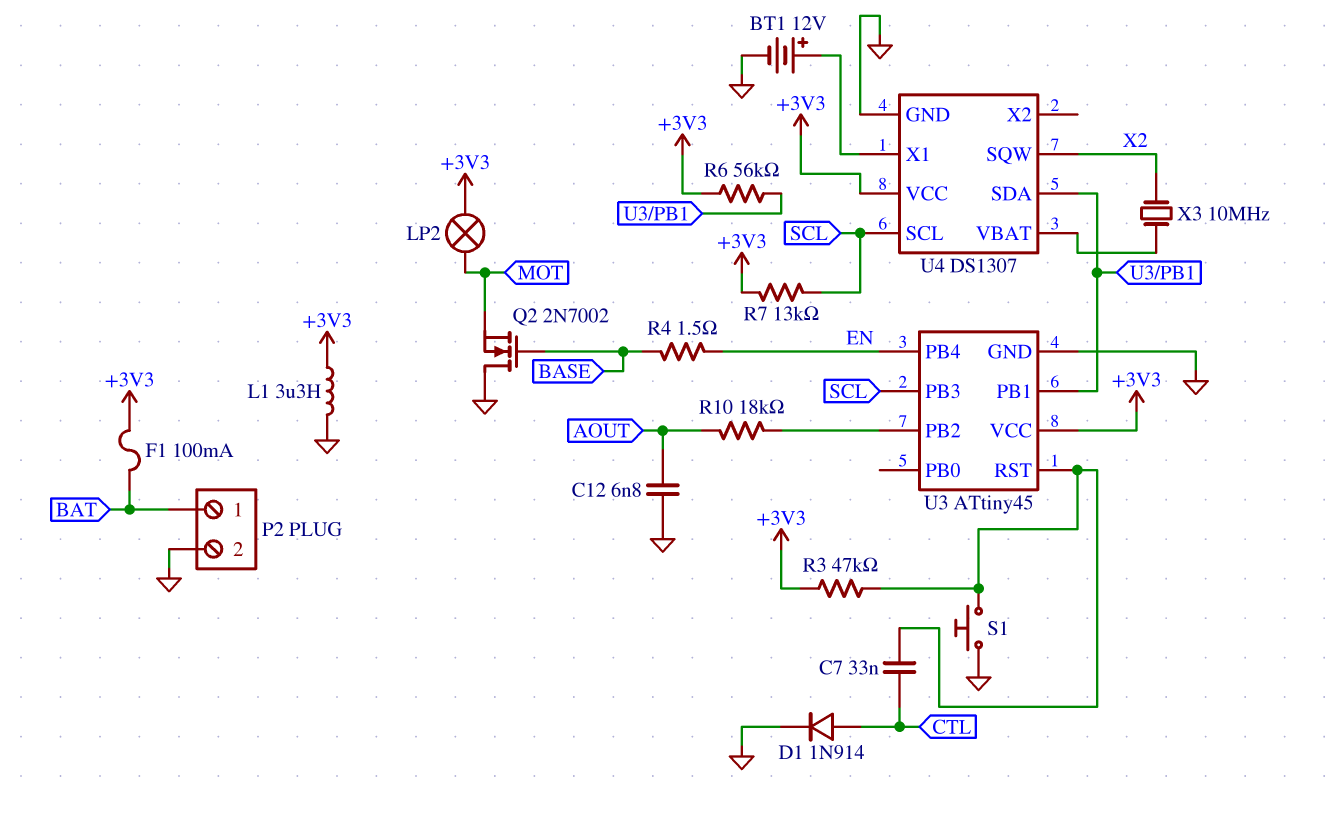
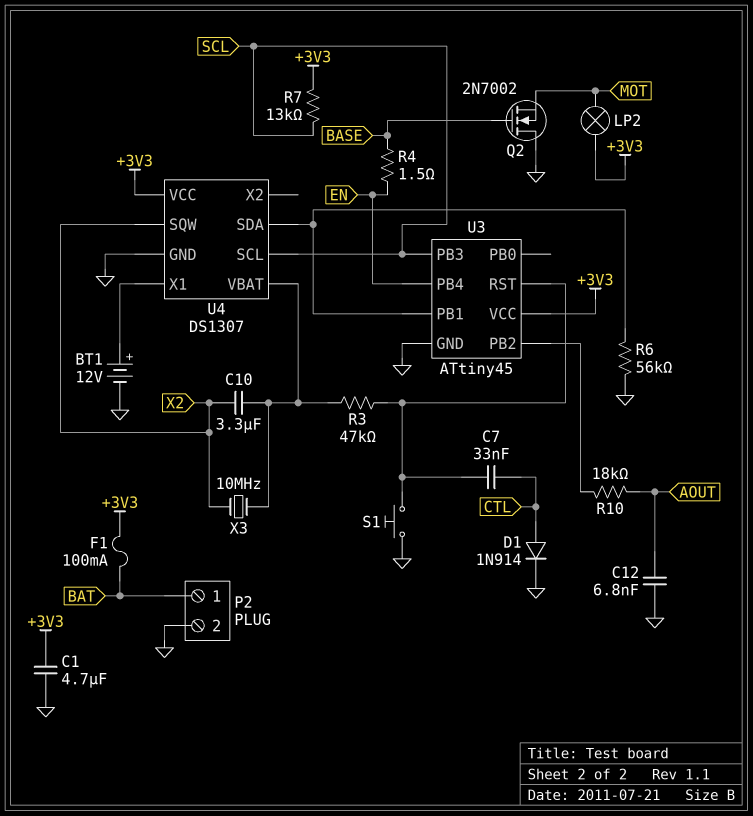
C1: none -> 4.7uF (+3V3, GND)
C10: none -> 3.3uF (U4/VBAT, X2)
L1: 3.3uH (+3V3, GND) -> none
R3: 47k (+3V3, U3/RST) -> 47k (U3/RST, U4/VBAT)
R6: 56k (+3V3, U3/PB1) -> 56k (GND, U3/PB1)

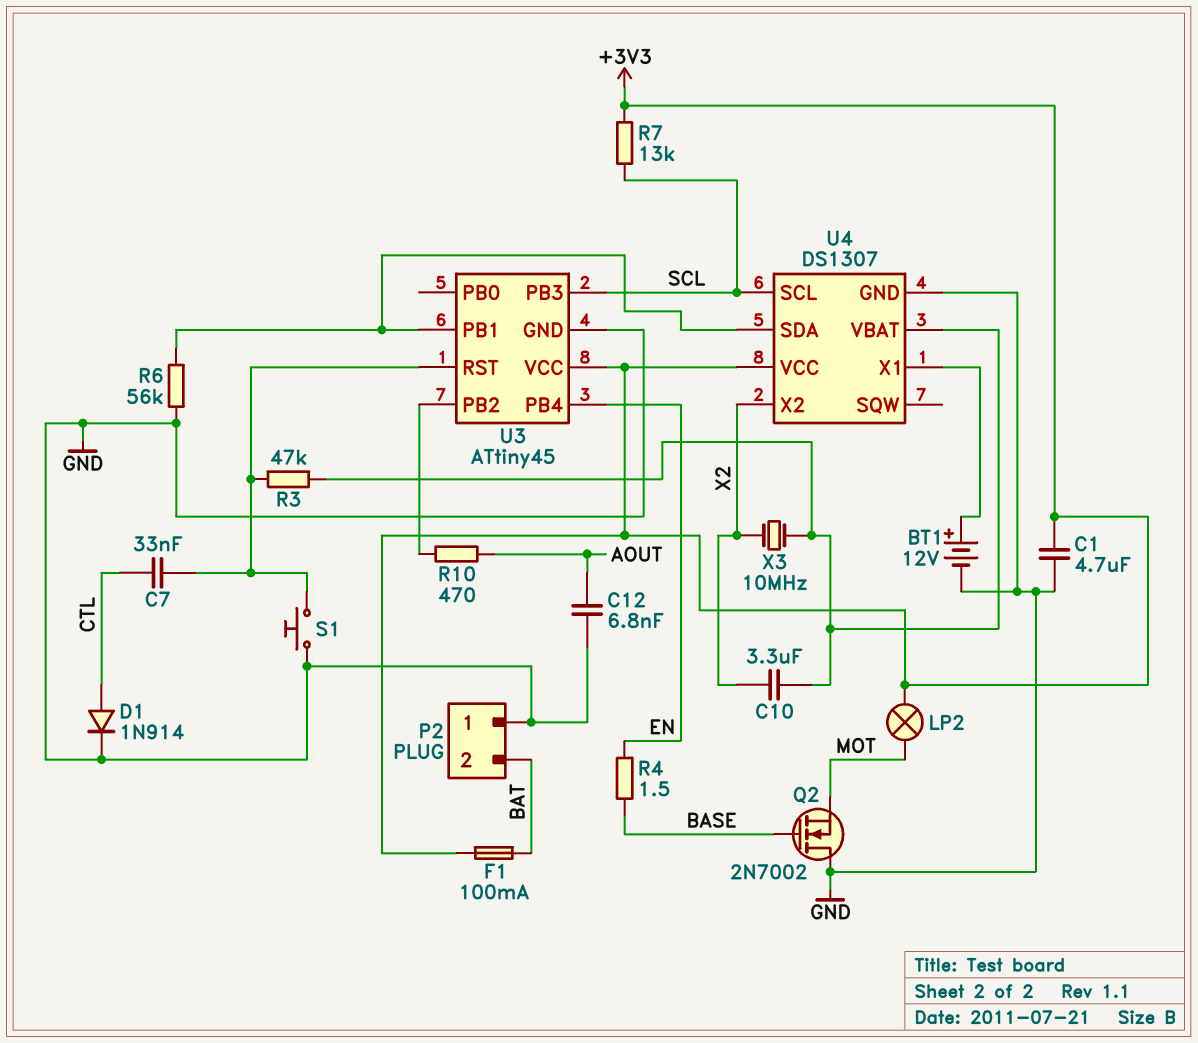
P2 pin 1: BAT -> GND
P2 pin 2: GND -> BAT
R10: 18k (AOUT, U3/PB2) -> 470 (AOUT, U3/PB2)
U4 pin SQW: X2 -> none
U4 pin X2: none -> X2

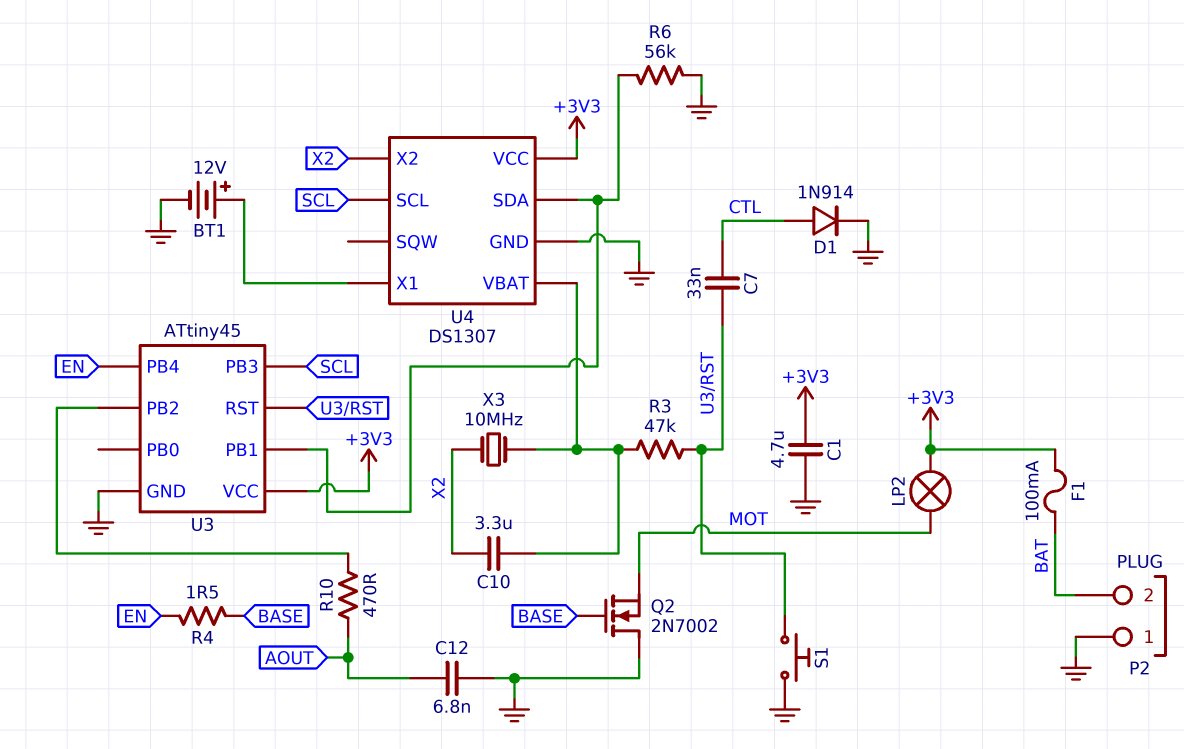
R7: 13k (+3V3, SCL) -> none

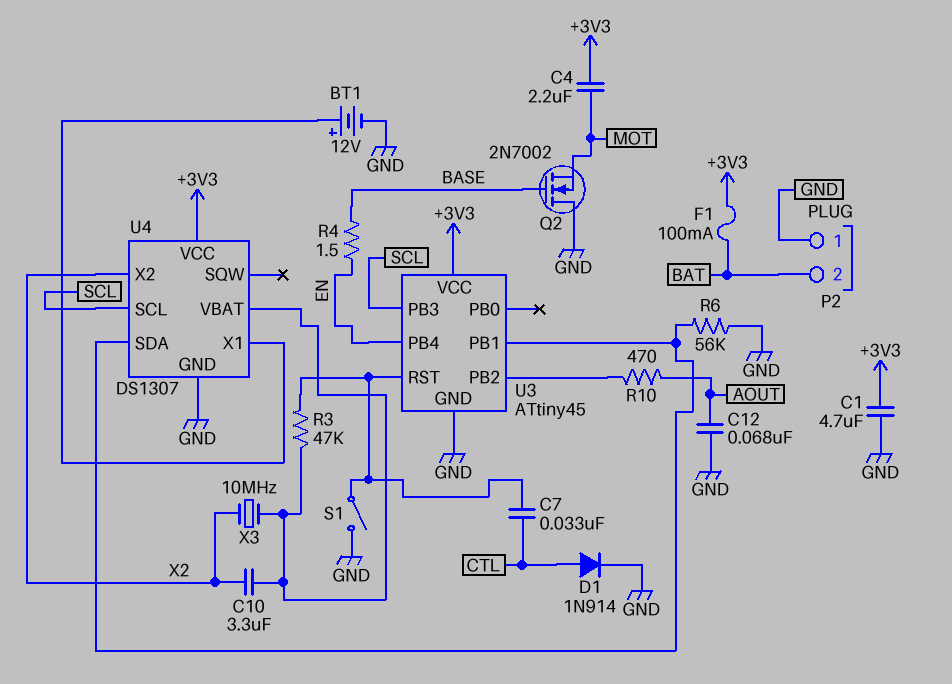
C4: none -> 2.2uF (+3V3, MOT)
C12: 6.8nF (AOUT, GND) -> 68nF (AOUT, GND)
LP2: lamp (+3V3, MOT) -> none
S1: button (GND, U3/RST) -> switch (GND, U3/RST)

